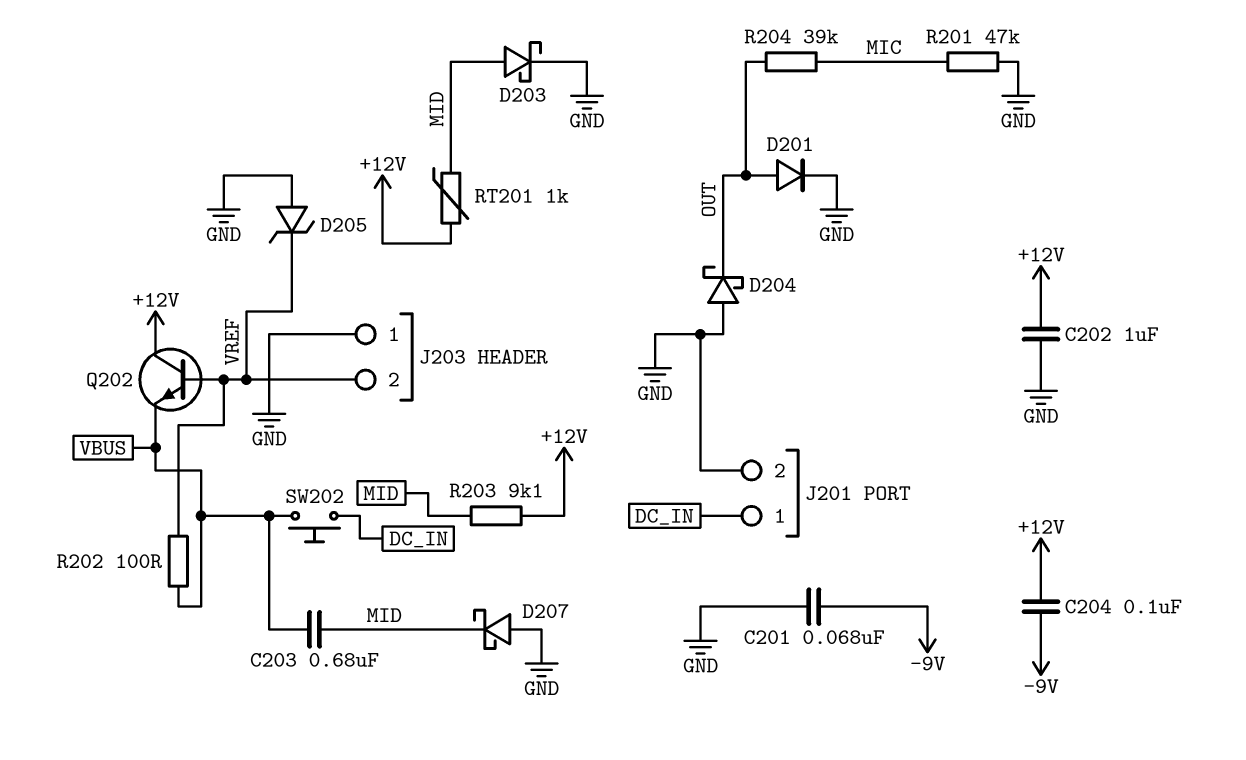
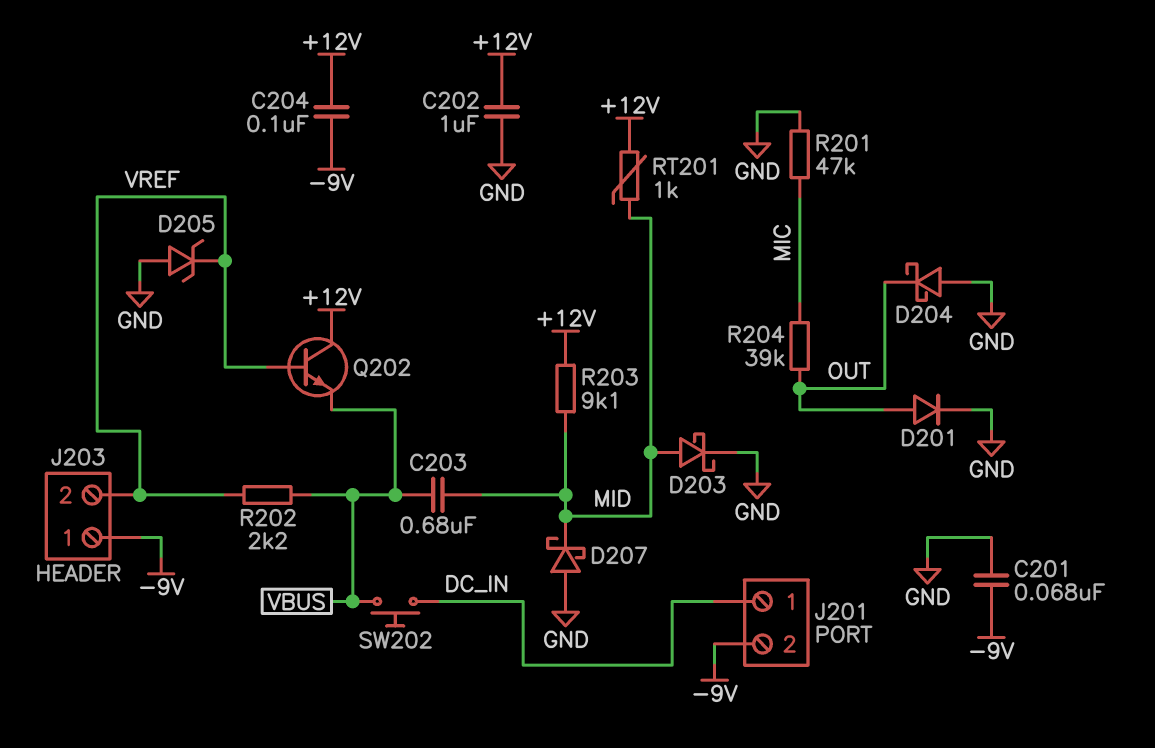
J201 pin 2: GND -> -9V
J203 pin 1: GND -> -9V
R202: 100 (VBUS, VREF) -> 2.2k (VBUS, VREF)

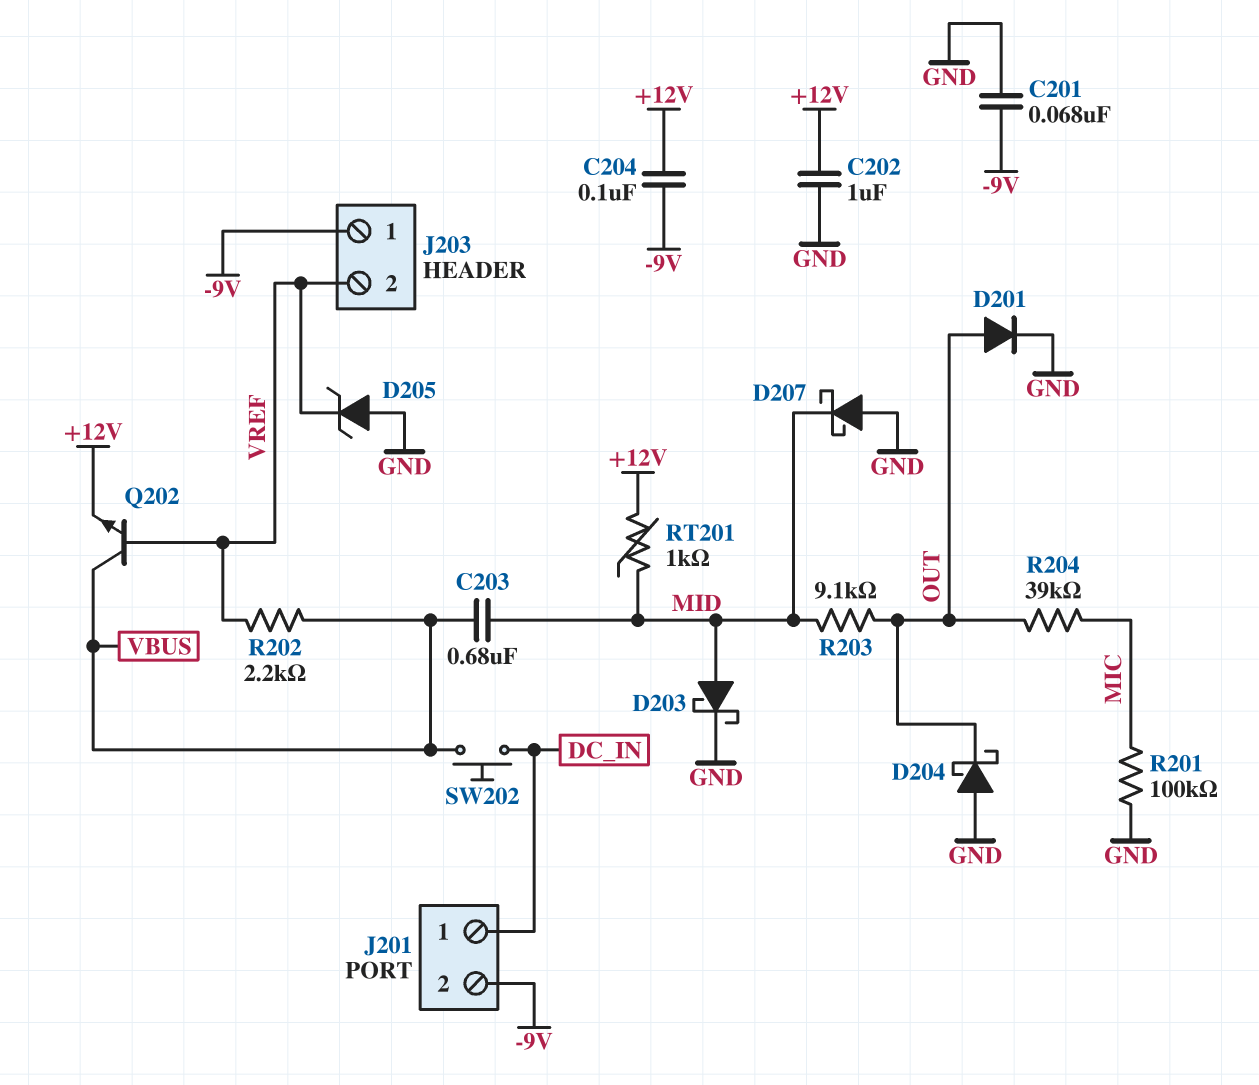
Q202: NPN (B VREF, C +12V, E VBUS) -> NPN (B VREF, C VBUS, E +12V)
R201: 47k (GND, MIC) -> 100k (GND, MIC)
R203: 9.1k (+12V, MID) -> 9.1k (MID, OUT)

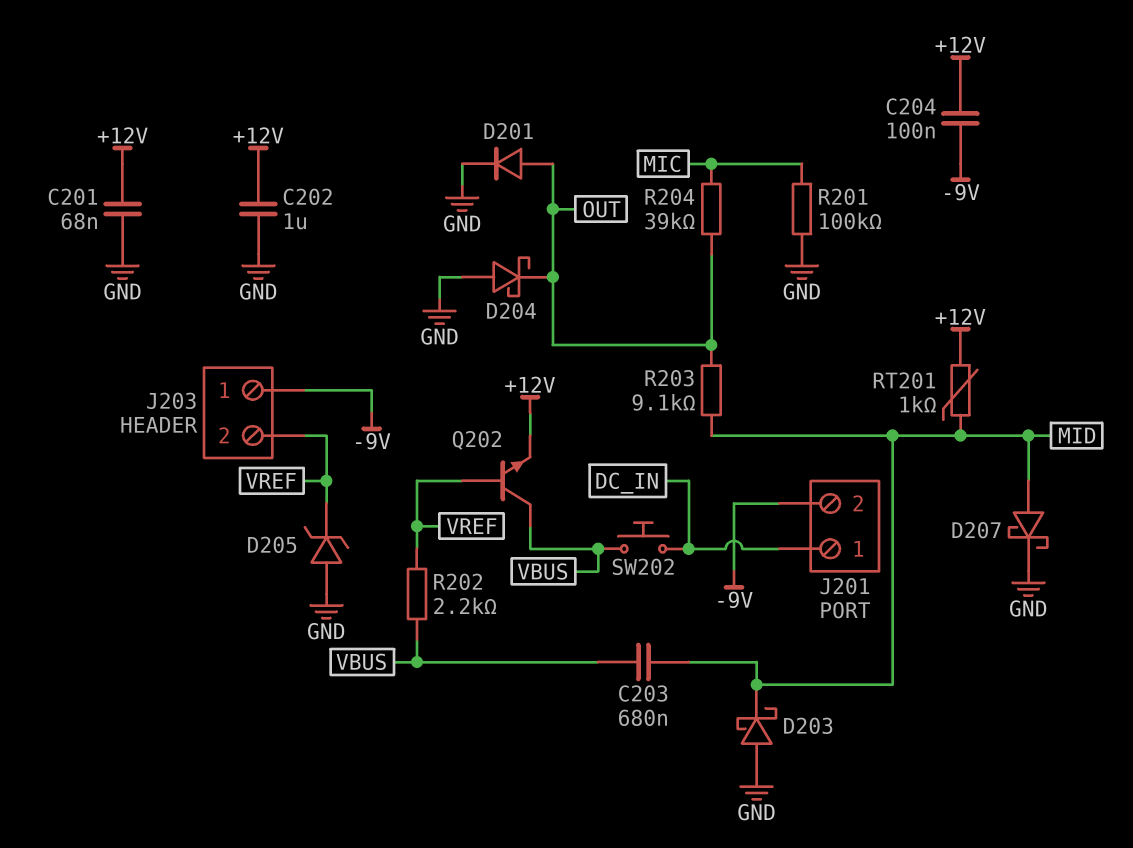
C201: 68nF (-9V, GND) -> 68nF (+12V, GND)
D203: schottky (A MID, K GND) -> schottky (A GND, K MID)
D207: schottky (A GND, K MID) -> schottky (A MID, K GND)

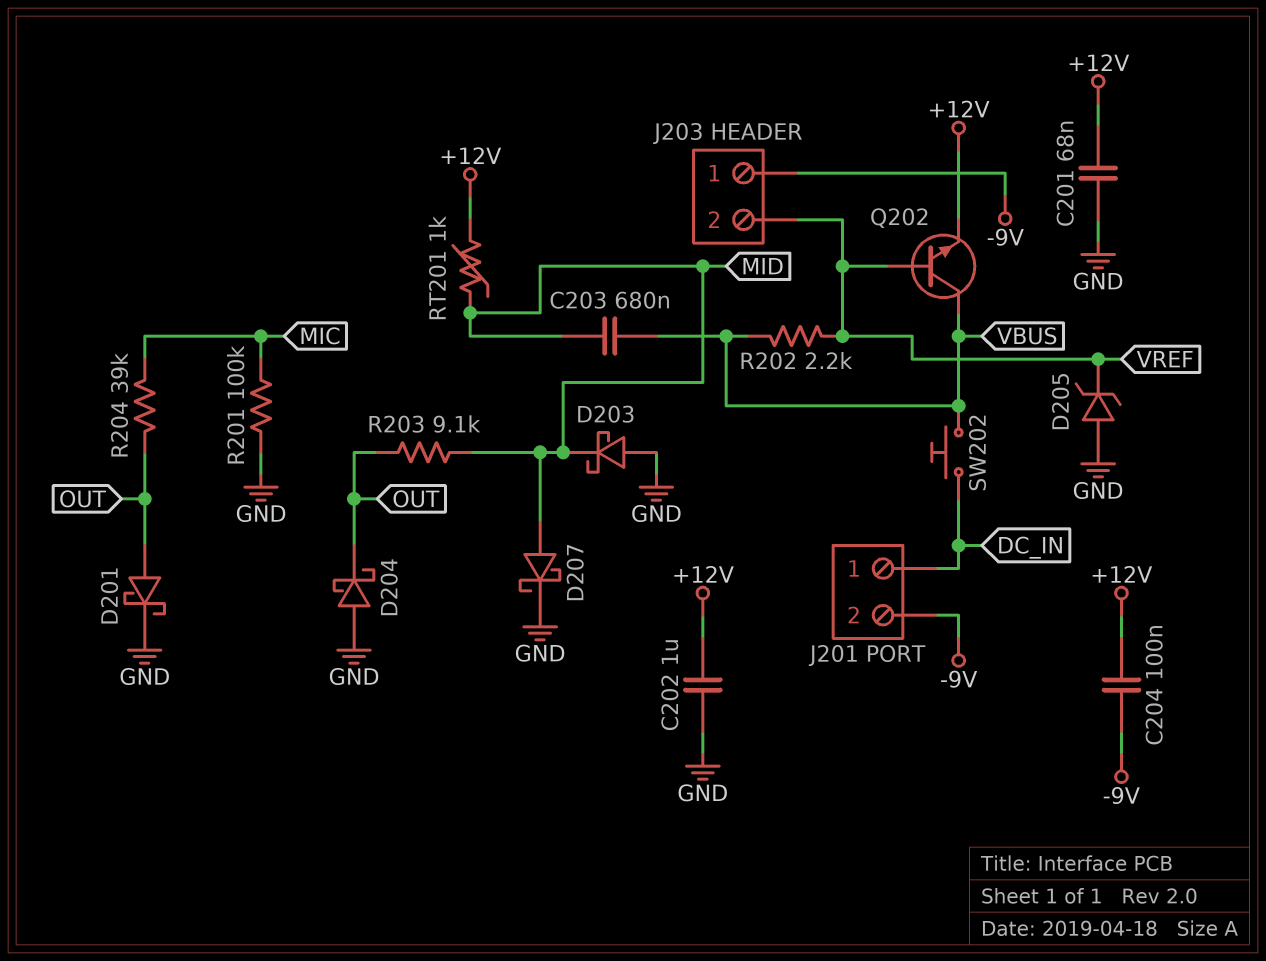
D201: diode (A OUT, K GND) -> schottky (A OUT, K GND)

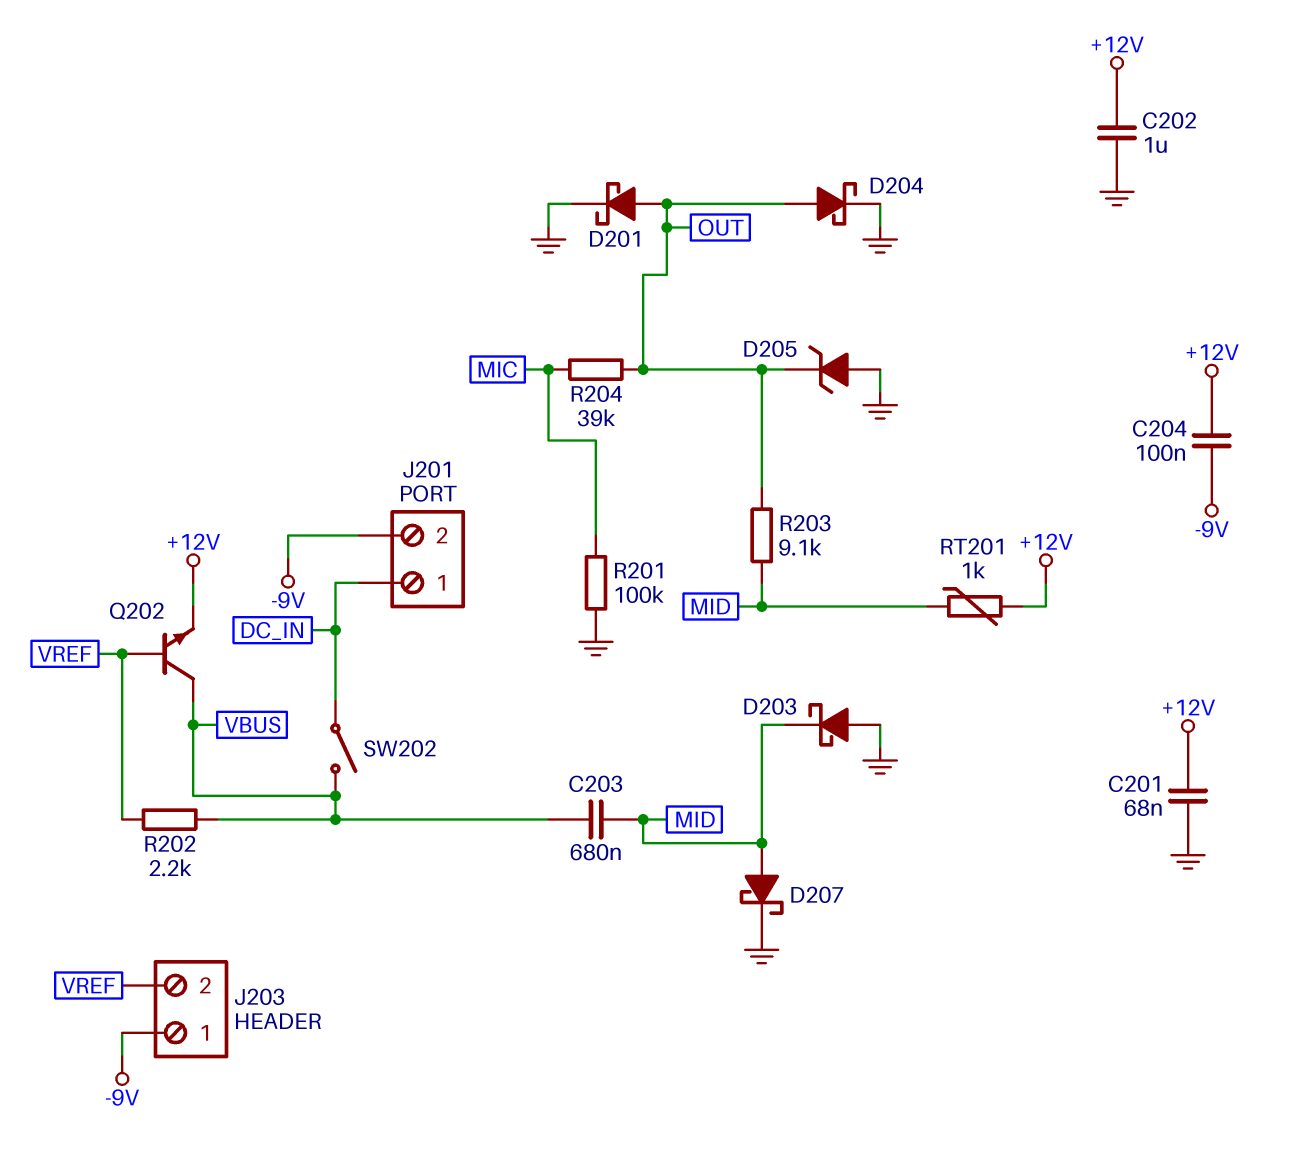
D204: schottky (A GND, K OUT) -> schottky (A OUT, K GND)
D205: zener (A GND, K VREF) -> zener (A GND, K OUT)
SW202: button (DC_IN, VBUS) -> switch (DC_IN, VBUS)

